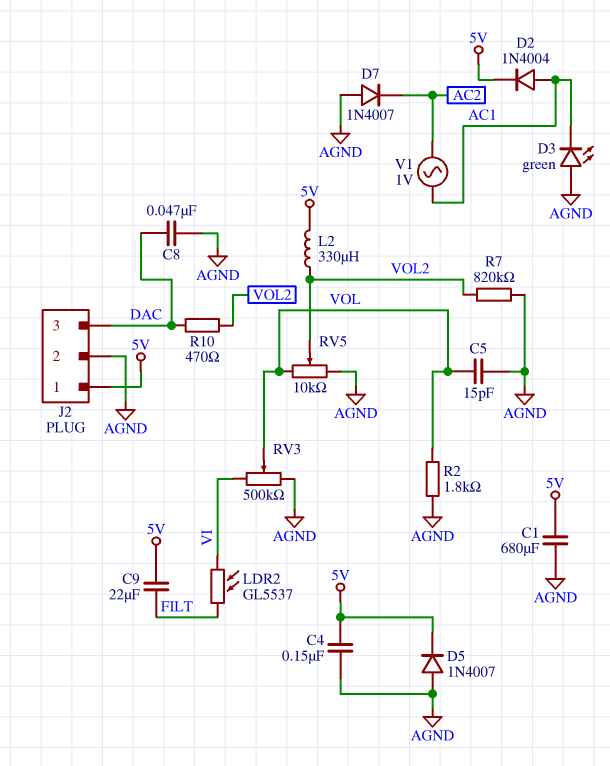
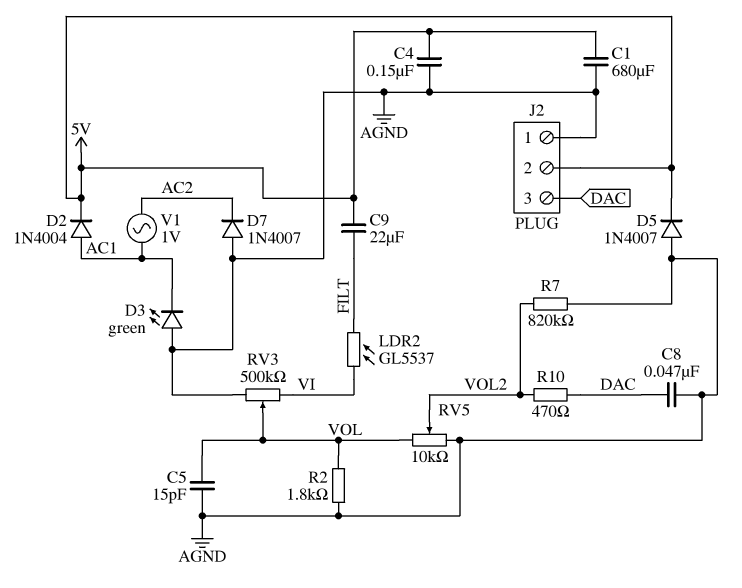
J2 pin 1: 5V -> AGND
J2 pin 2: AGND -> 5V
L2: 330uH (5V, VOL2) -> none

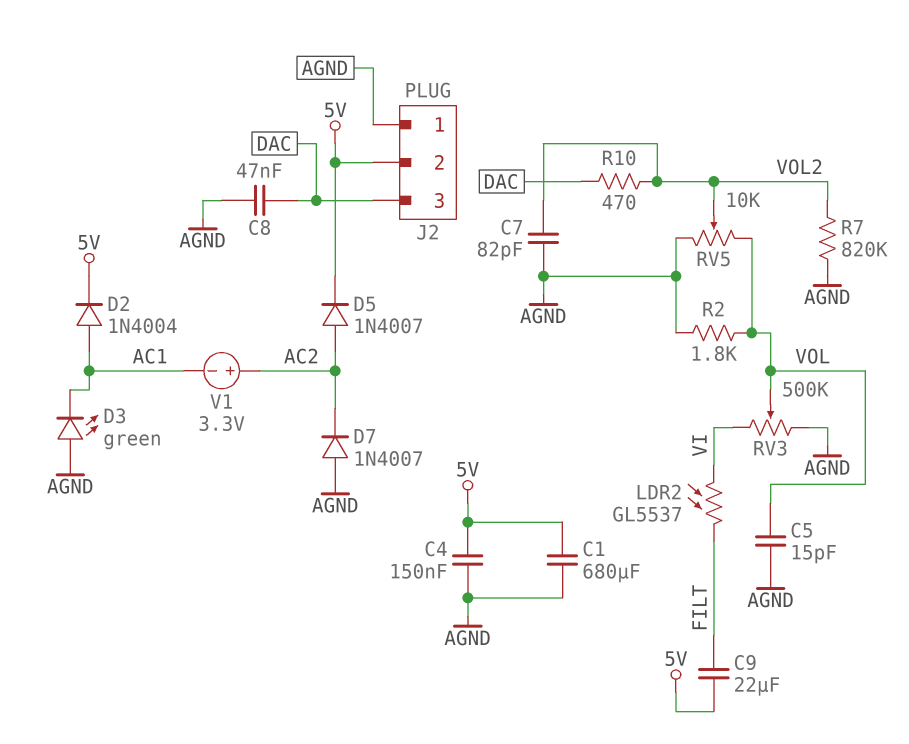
C7: none -> 82pF (AGND, VOL2)
D5: diode 1N4007 (A AGND, K 5V) -> diode 1N4007 (A AC2, K 5V)
V1: AC 1V (AC1, AC2) -> 3.3V (plus AC2, minus AC1)

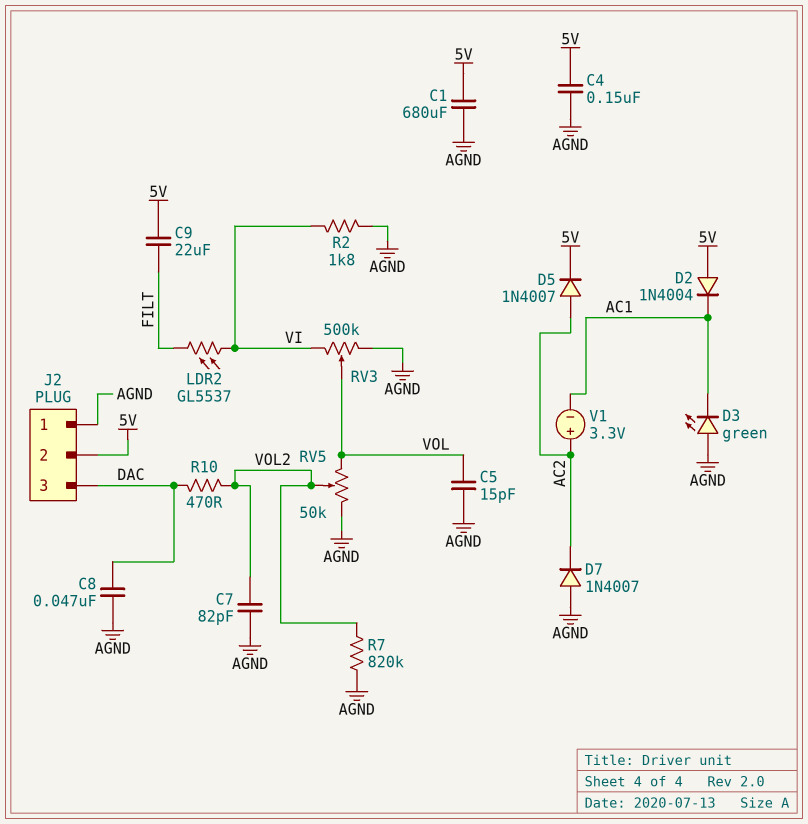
D2: diode 1N4004 (A AC1, K 5V) -> diode 1N4004 (A 5V, K AC1)
R2: 1.8k (AGND, VOL) -> 1.8k (AGND, VI)
RV5: 10k (AGND, VOL, wiper VOL2) -> 50k (AGND, VOL, wiper VOL2)

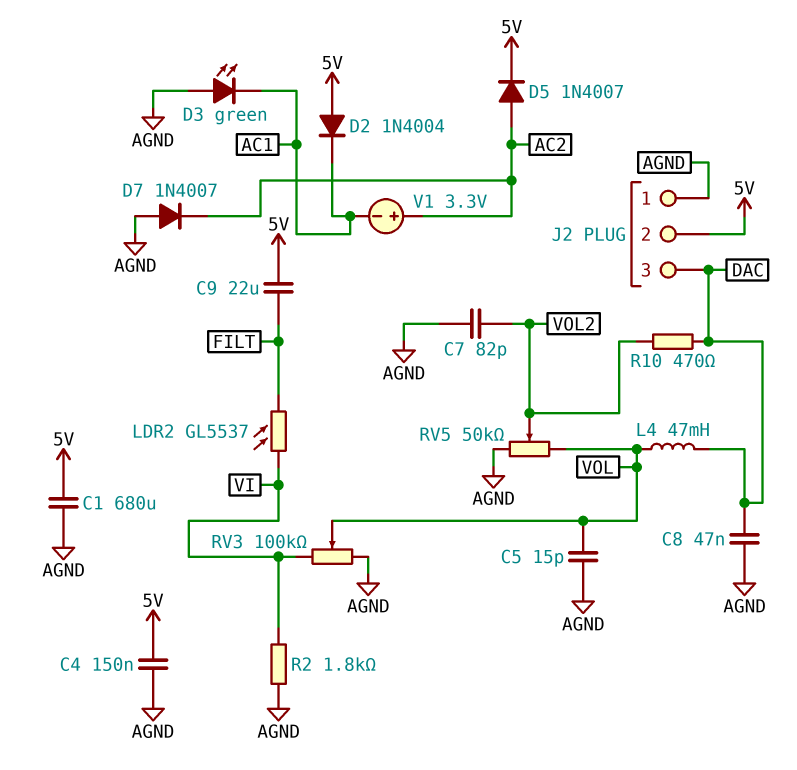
L4: none -> 47mH (DAC, VOL)
R7: 820k (AGND, VOL2) -> none
RV3: 500k (AGND, VI, wiper VOL) -> 100k (AGND, VI, wiper VOL)

